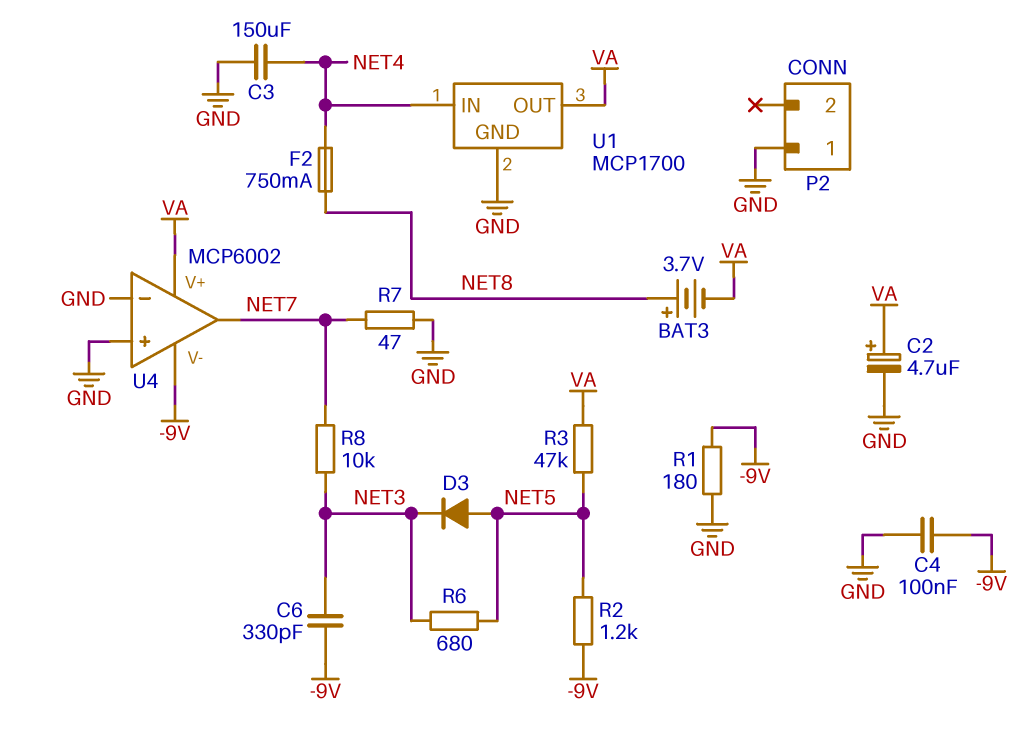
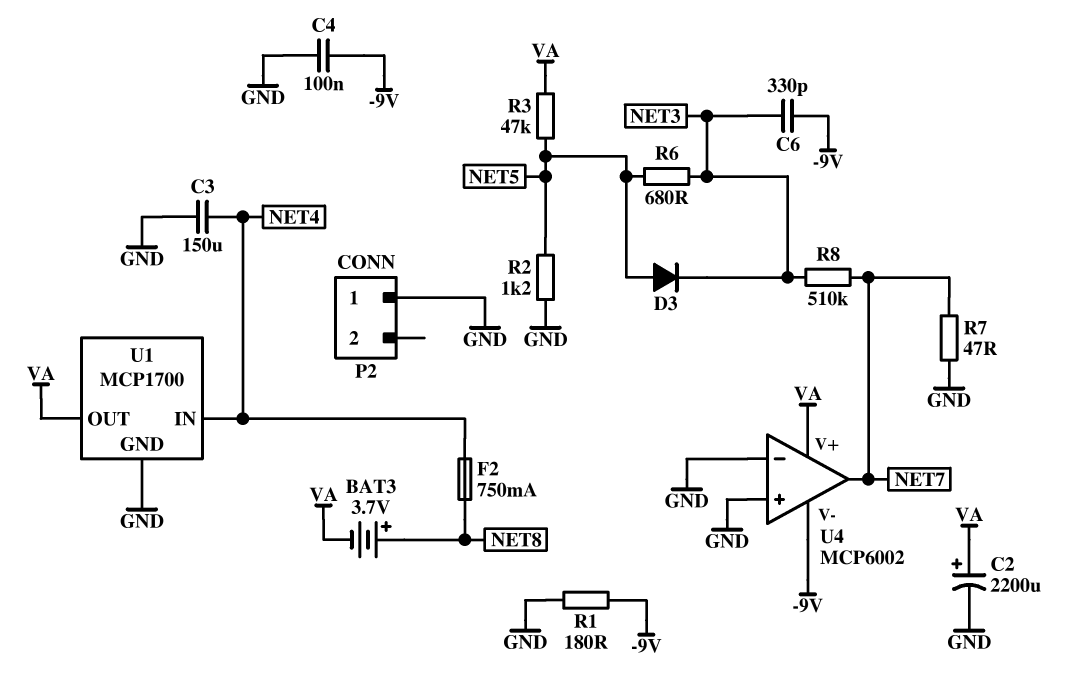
C2: 4.7uF (plus VA, minus GND) -> 2200uF (plus VA, minus GND)
R2: 1.2k (-9V, NET5) -> 1.2k (GND, NET5)
R8: 10k (NET3, NET7) -> 510k (NET3, NET7)

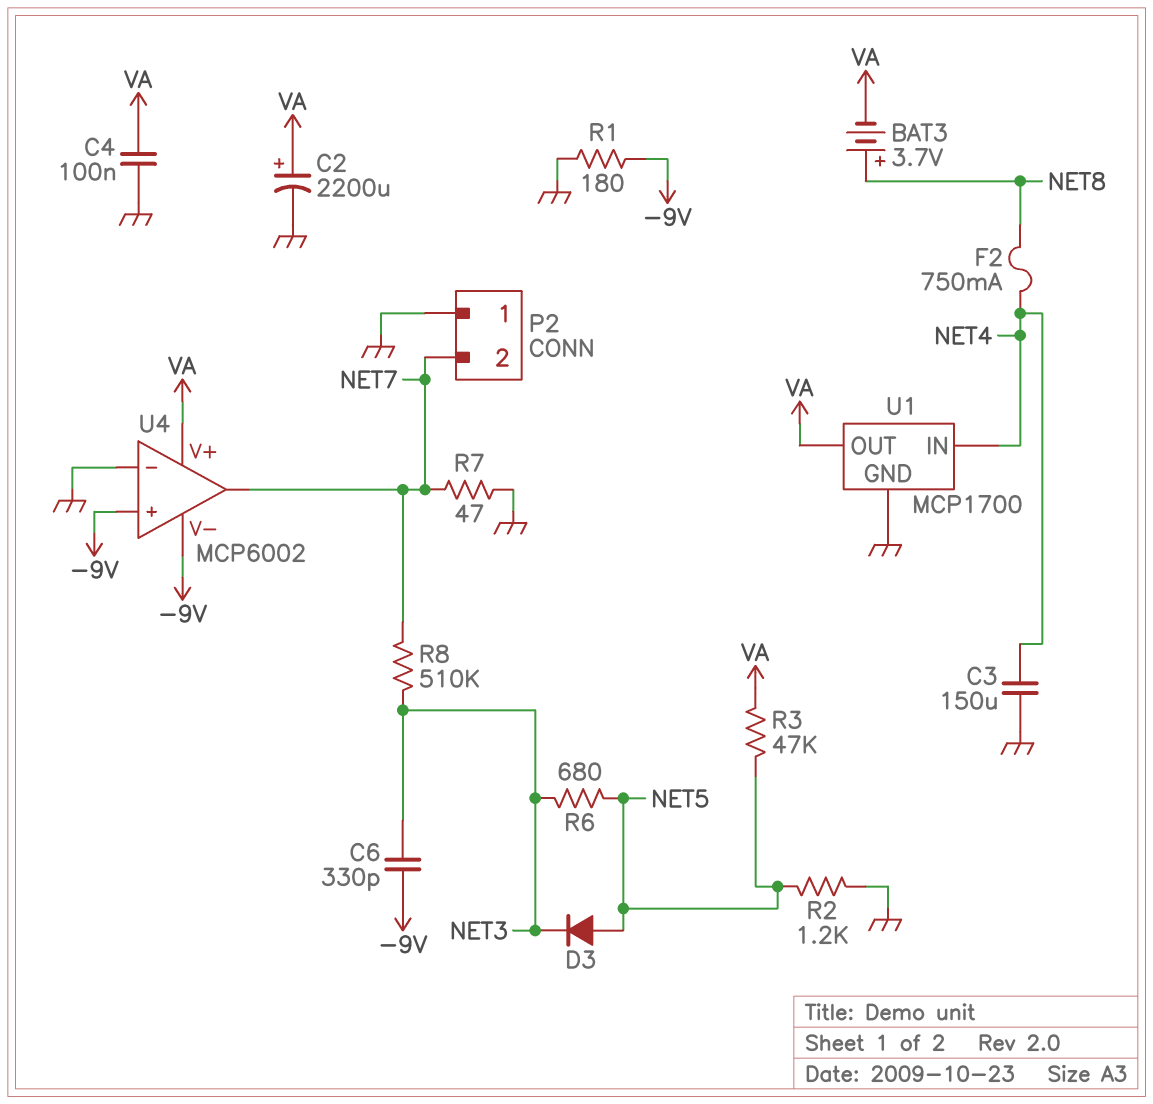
C4: 100nF (-9V, GND) -> 100nF (GND, VA)
P2 pin 2: none -> NET7
U4 pin in+: GND -> -9V

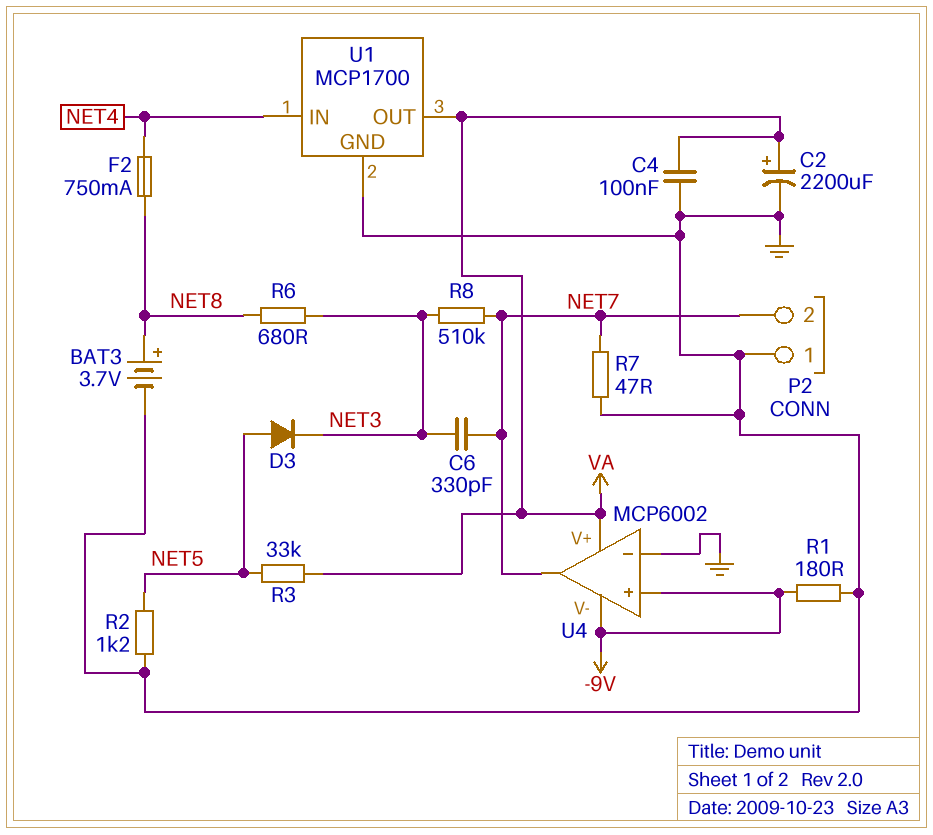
BAT3: 3.7V (plus NET8, minus VA) -> 3.7V (plus NET8, minus GND)
C3: 150uF (GND, NET4) -> none
C6: 330pF (-9V, NET3) -> 330pF (NET3, NET7)
R3: 47k (NET5, VA) -> 33k (NET5, VA)
R6: 680 (NET3, NET5) -> 680 (NET3, NET8)

